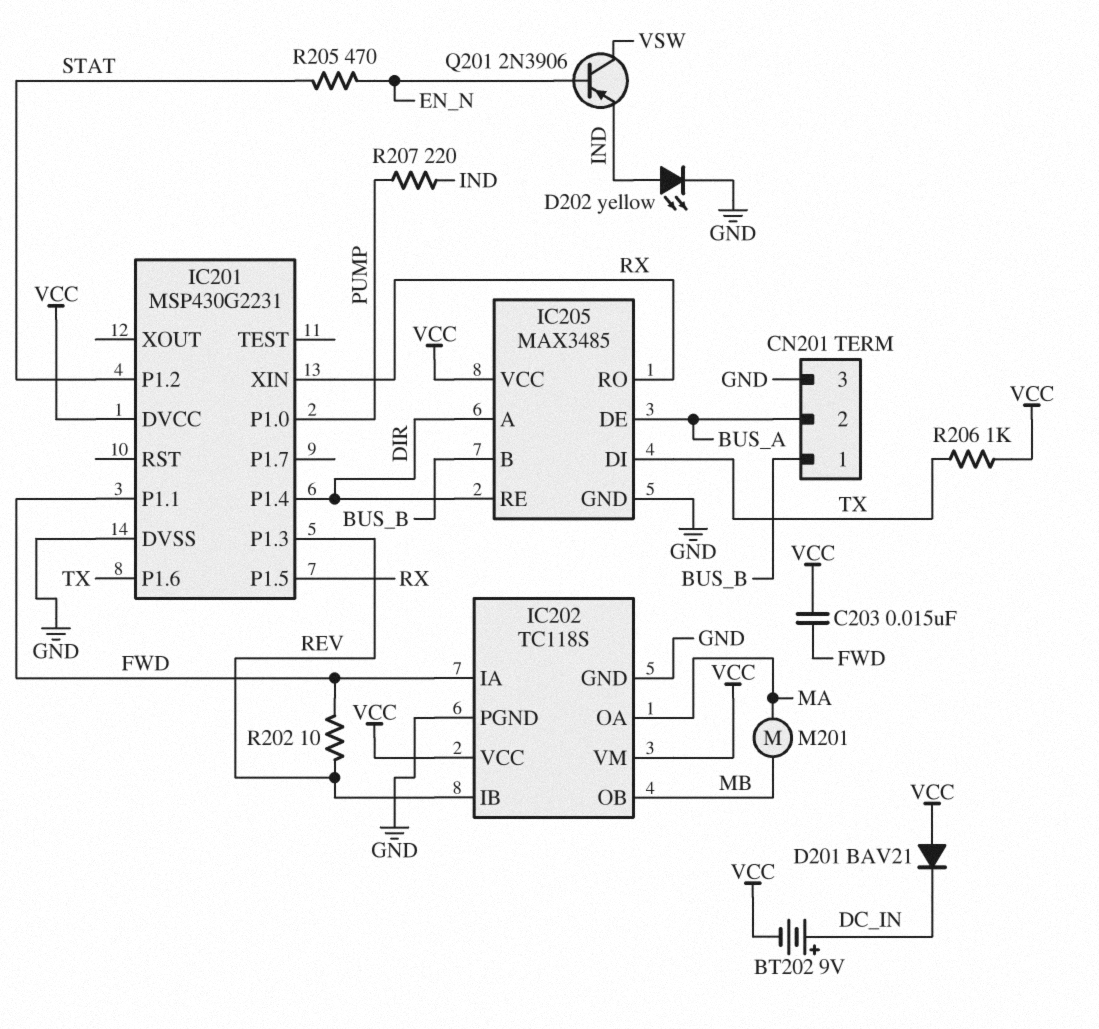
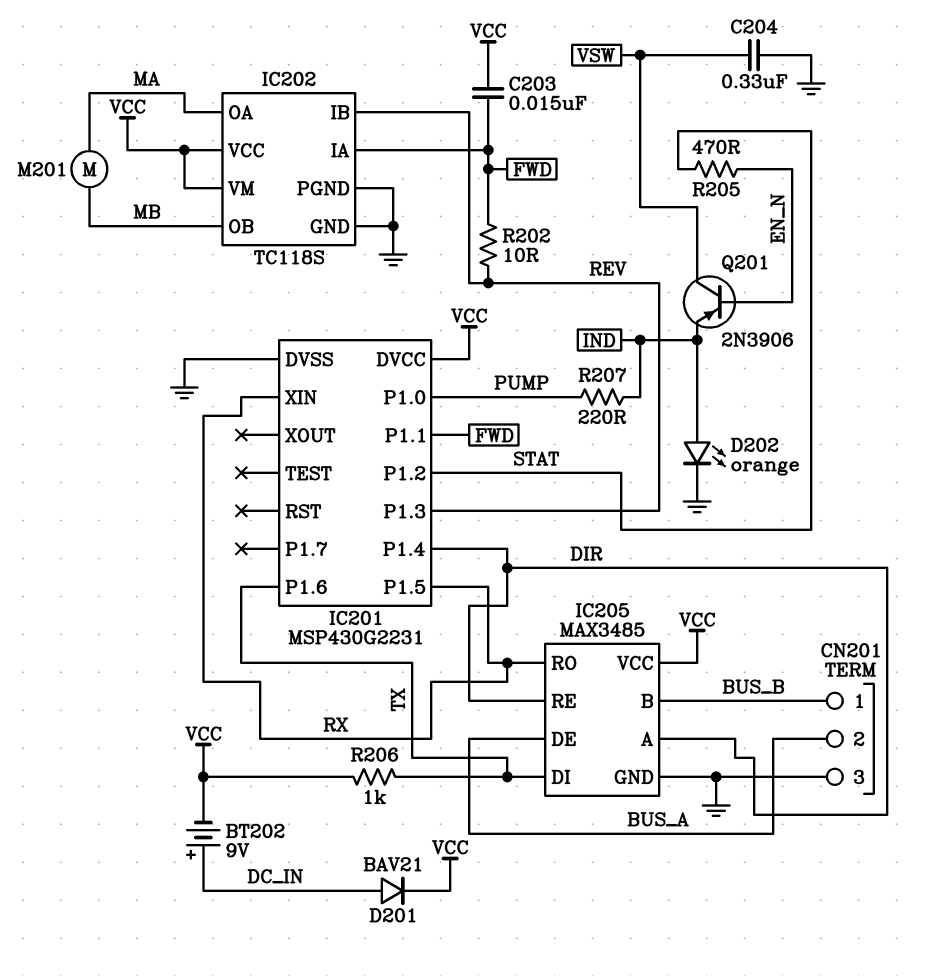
C204: none -> 330nF (GND, VSW)
D201: diode BAV21 (A VCC, K DC_IN) -> diode BAV21 (A DC_IN, K VCC)
D202: LED yellow (A IND, K GND) -> LED orange (A IND, K GND)

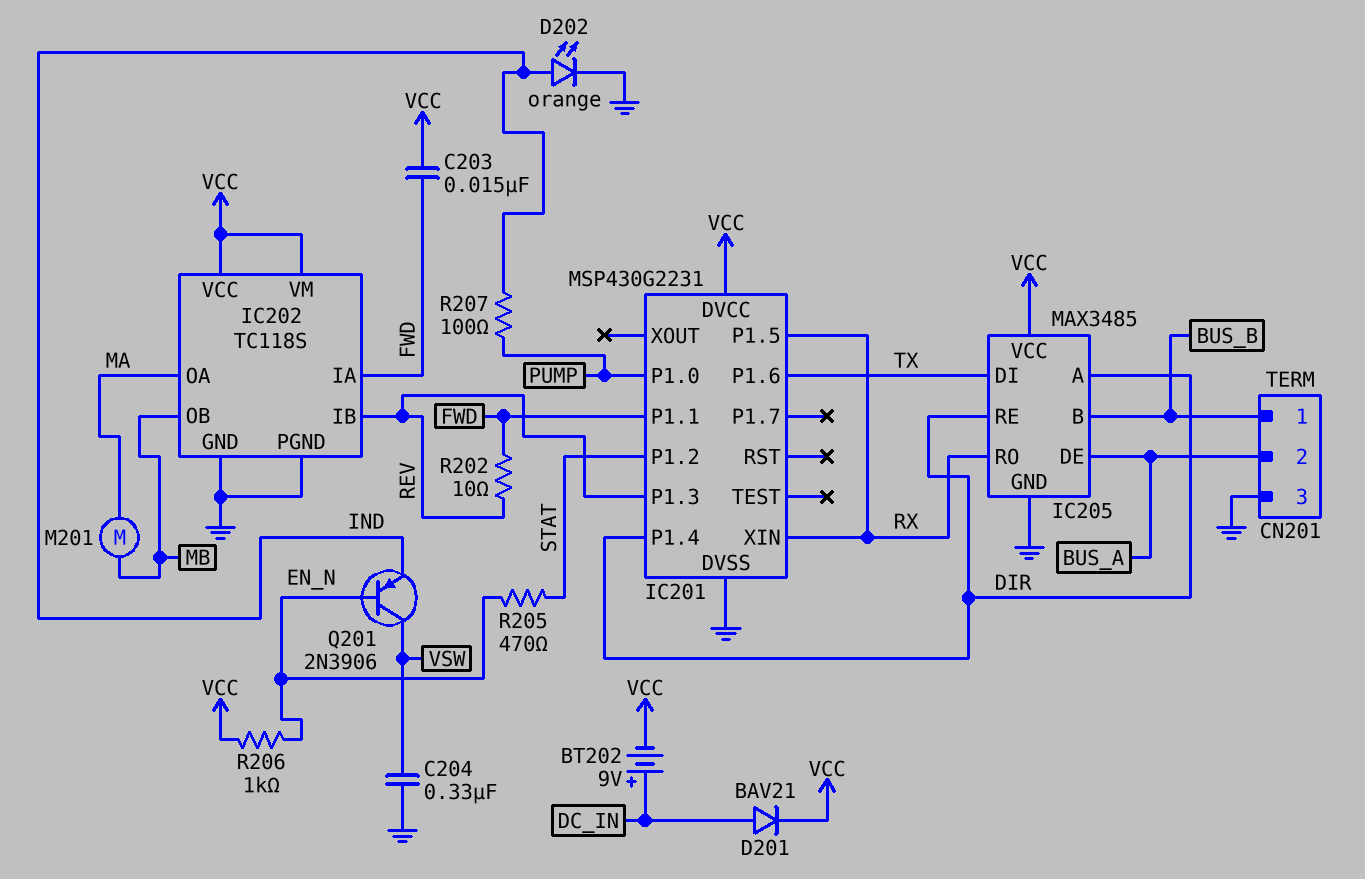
R206: 1k (TX, VCC) -> 1k (EN_N, VCC)
R207: 220 (IND, PUMP) -> 100 (IND, PUMP)

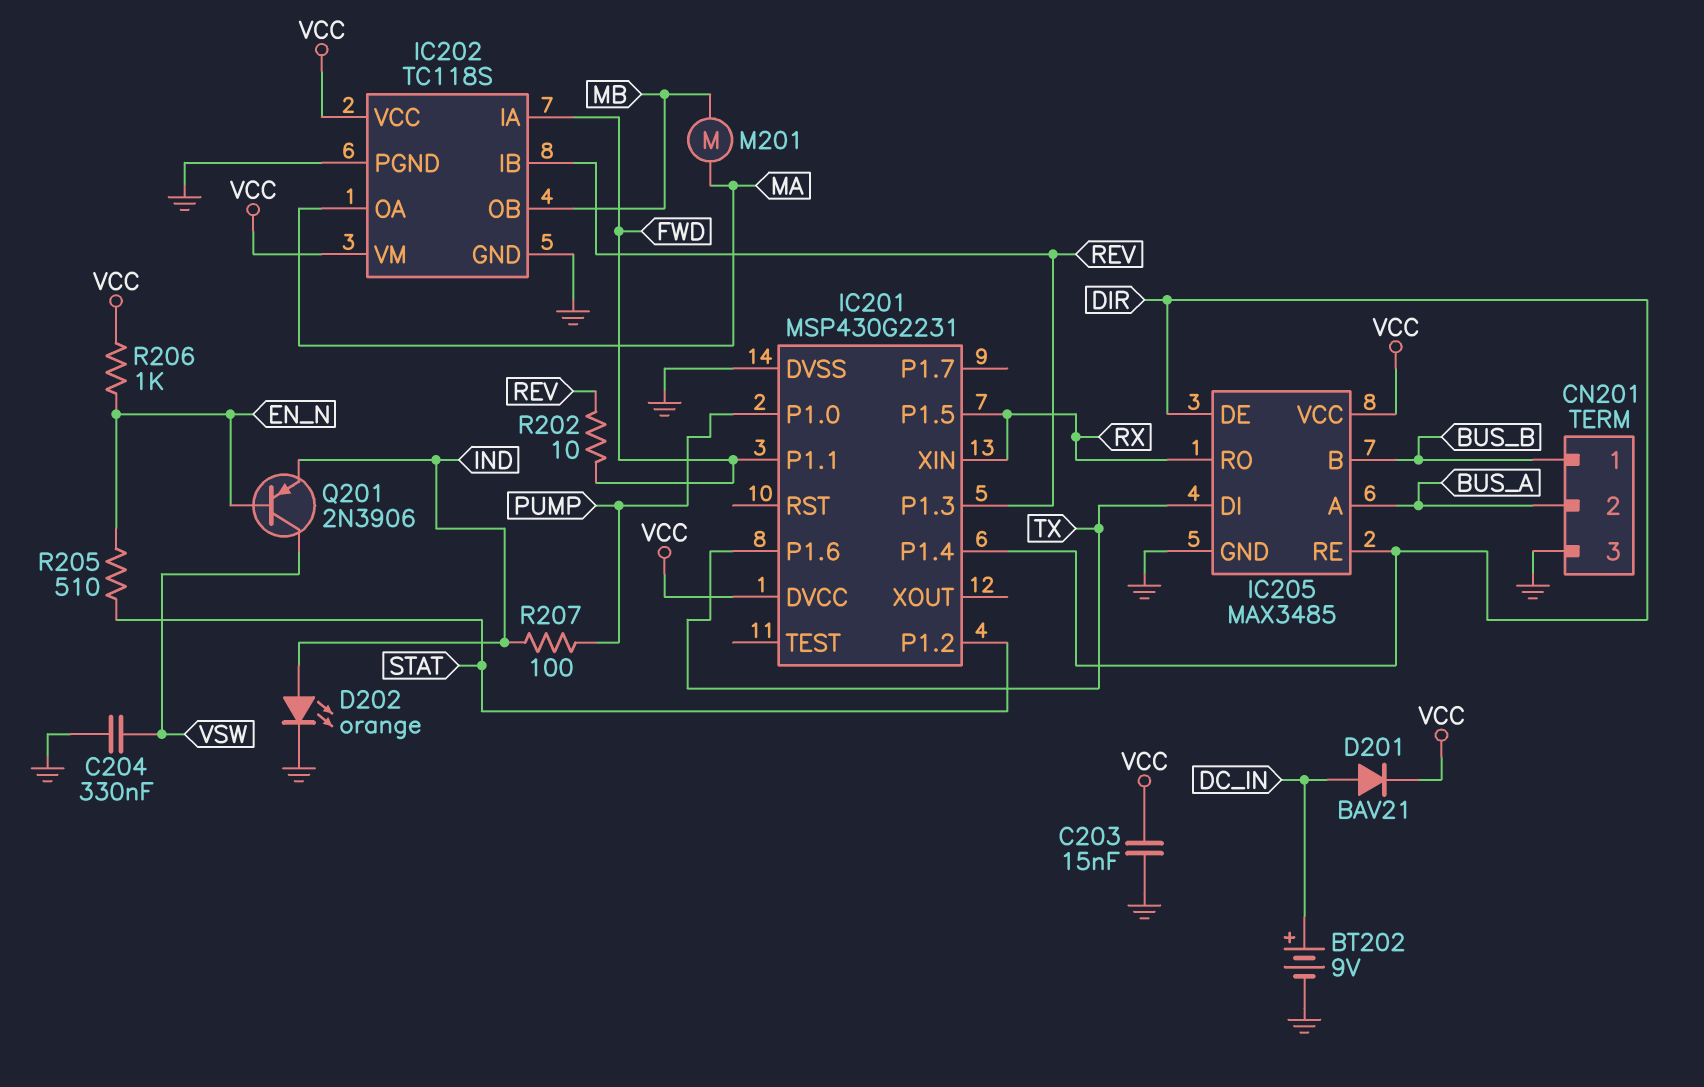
BT202: 9V (plus DC_IN, minus VCC) -> 9V (plus DC_IN, minus GND)
C203: 15nF (FWD, VCC) -> 15nF (GND, VCC)
IC205 pin A: DIR -> BUS_A
IC205 pin DE: BUS_A -> DIR
R205: 470 (EN_N, STAT) -> 510 (EN_N, STAT)

